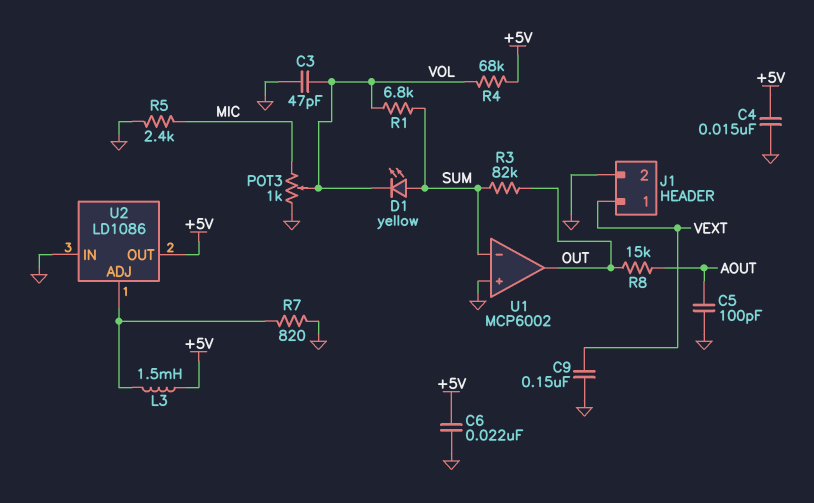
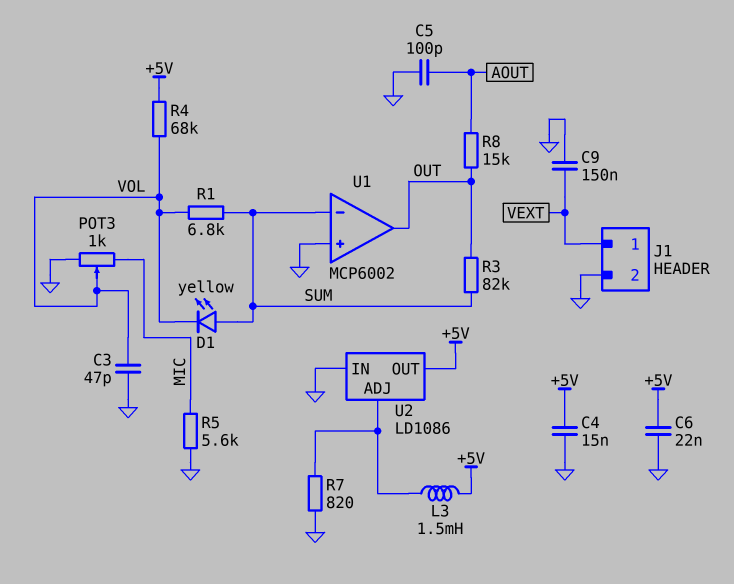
R5: 2.4k (GND, MIC) -> 5.6k (GND, MIC)

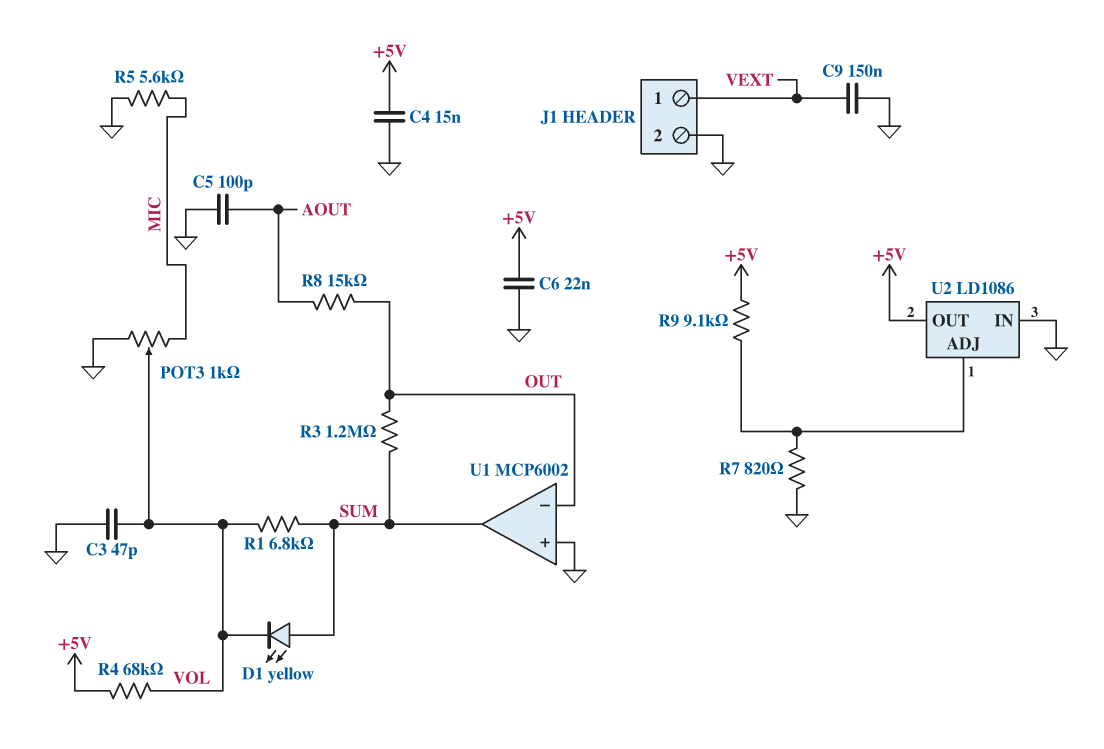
L3: 1.5mH (+5V, U2/ADJ) -> none
R3: 82k (OUT, SUM) -> 1.2M (OUT, SUM)
R9: none -> 9.1k (+5V, U2/ADJ)
U1 pin in-: SUM -> OUT
U1 pin out: OUT -> SUM

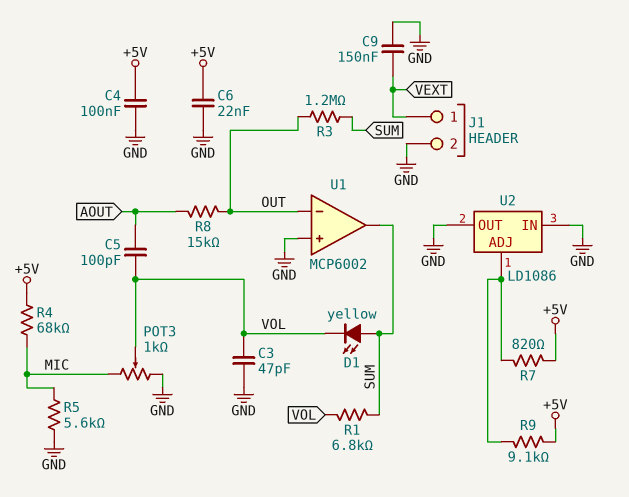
C4: 15nF (+5V, GND) -> 100nF (+5V, GND)
C5: 100pF (AOUT, GND) -> 100pF (AOUT, VOL)
R4: 68k (+5V, VOL) -> 68k (+5V, MIC)
R7: 820 (GND, U2/ADJ) -> 820 (+5V, U2/ADJ)
U2 pin OUT: +5V -> GND

